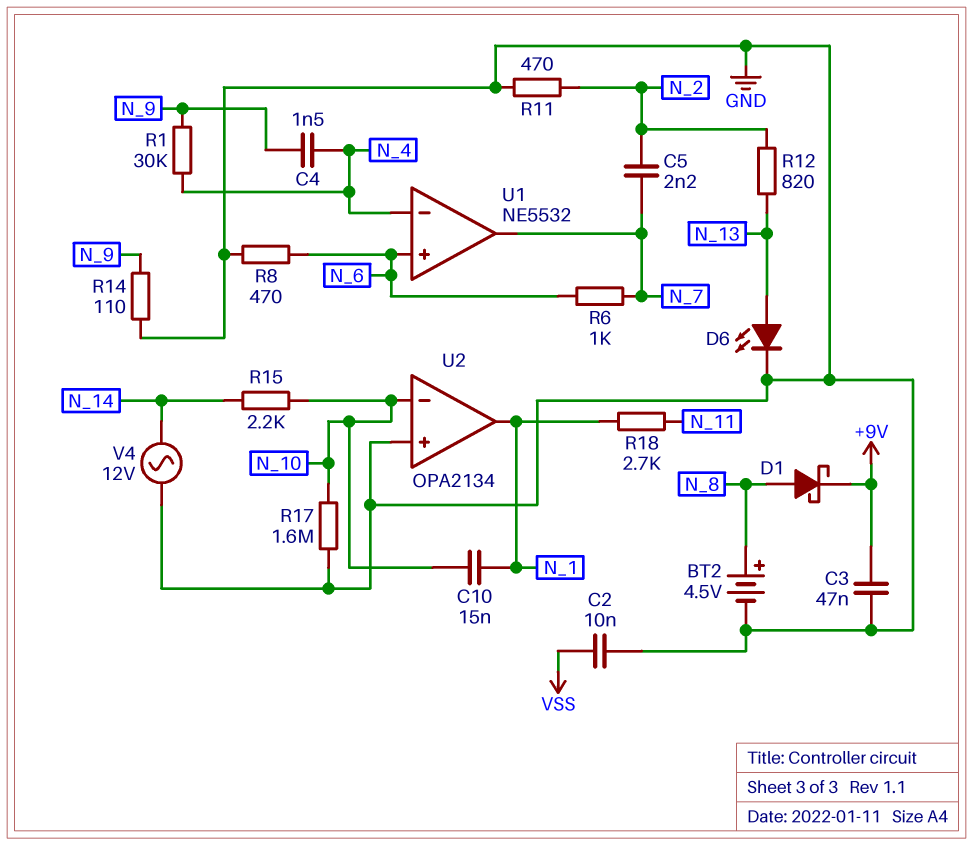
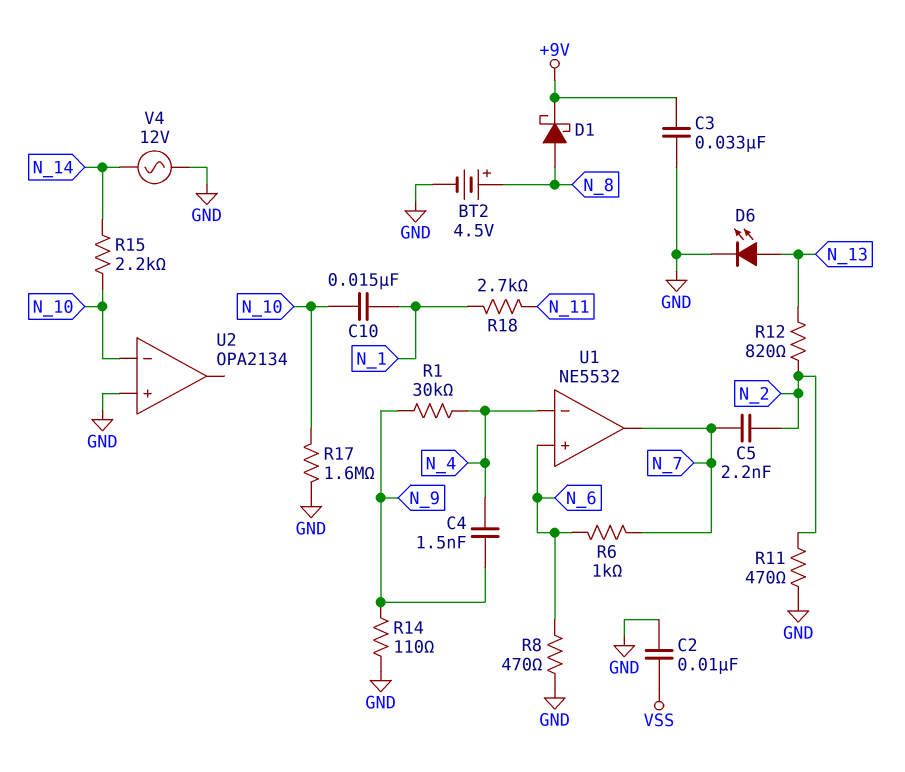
C3: 47nF (+9V, GND) -> 33nF (+9V, GND)
U2 pin out: N_1 -> none

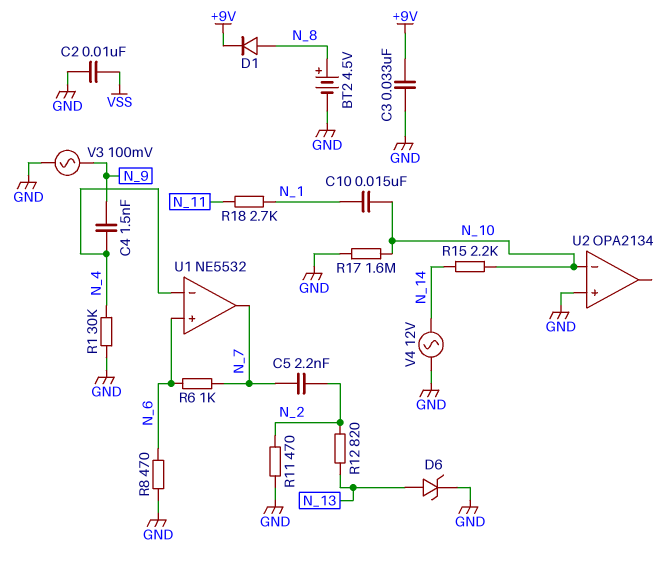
D1: schottky (A N_8, K +9V) -> diode (A N_8, K +9V)
D6: LED (A N_13, K GND) -> zener (A N_13, K GND)
R1: 30k (N_4, N_9) -> 30k (GND, N_4)
R14: 110 (GND, N_9) -> none
V3: none -> AC 100mV (GND, N_9)

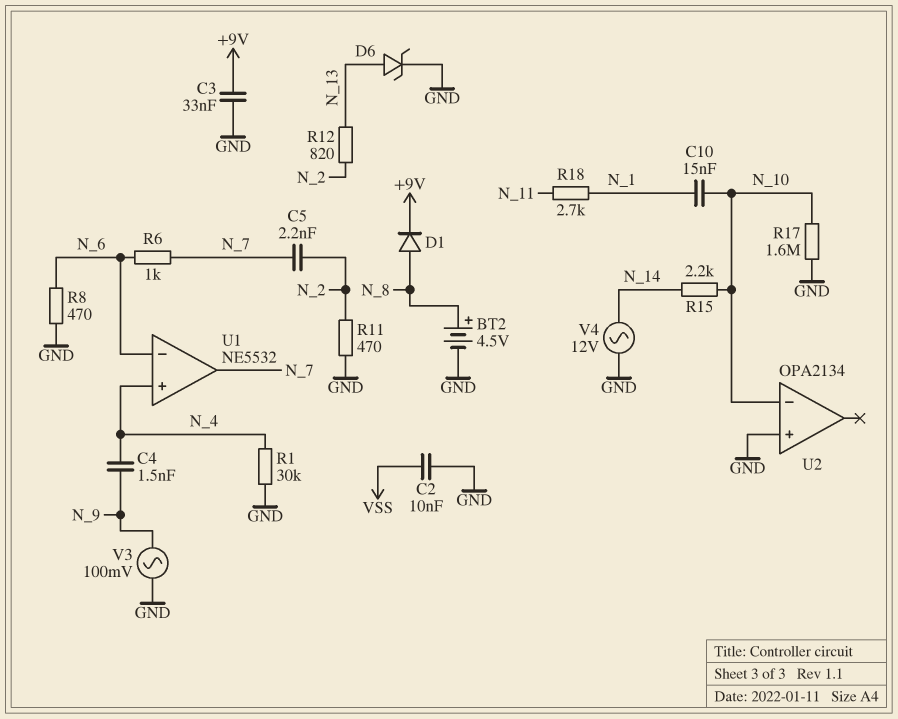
U1 pin in+: N_6 -> N_4
U1 pin in-: N_4 -> N_6

